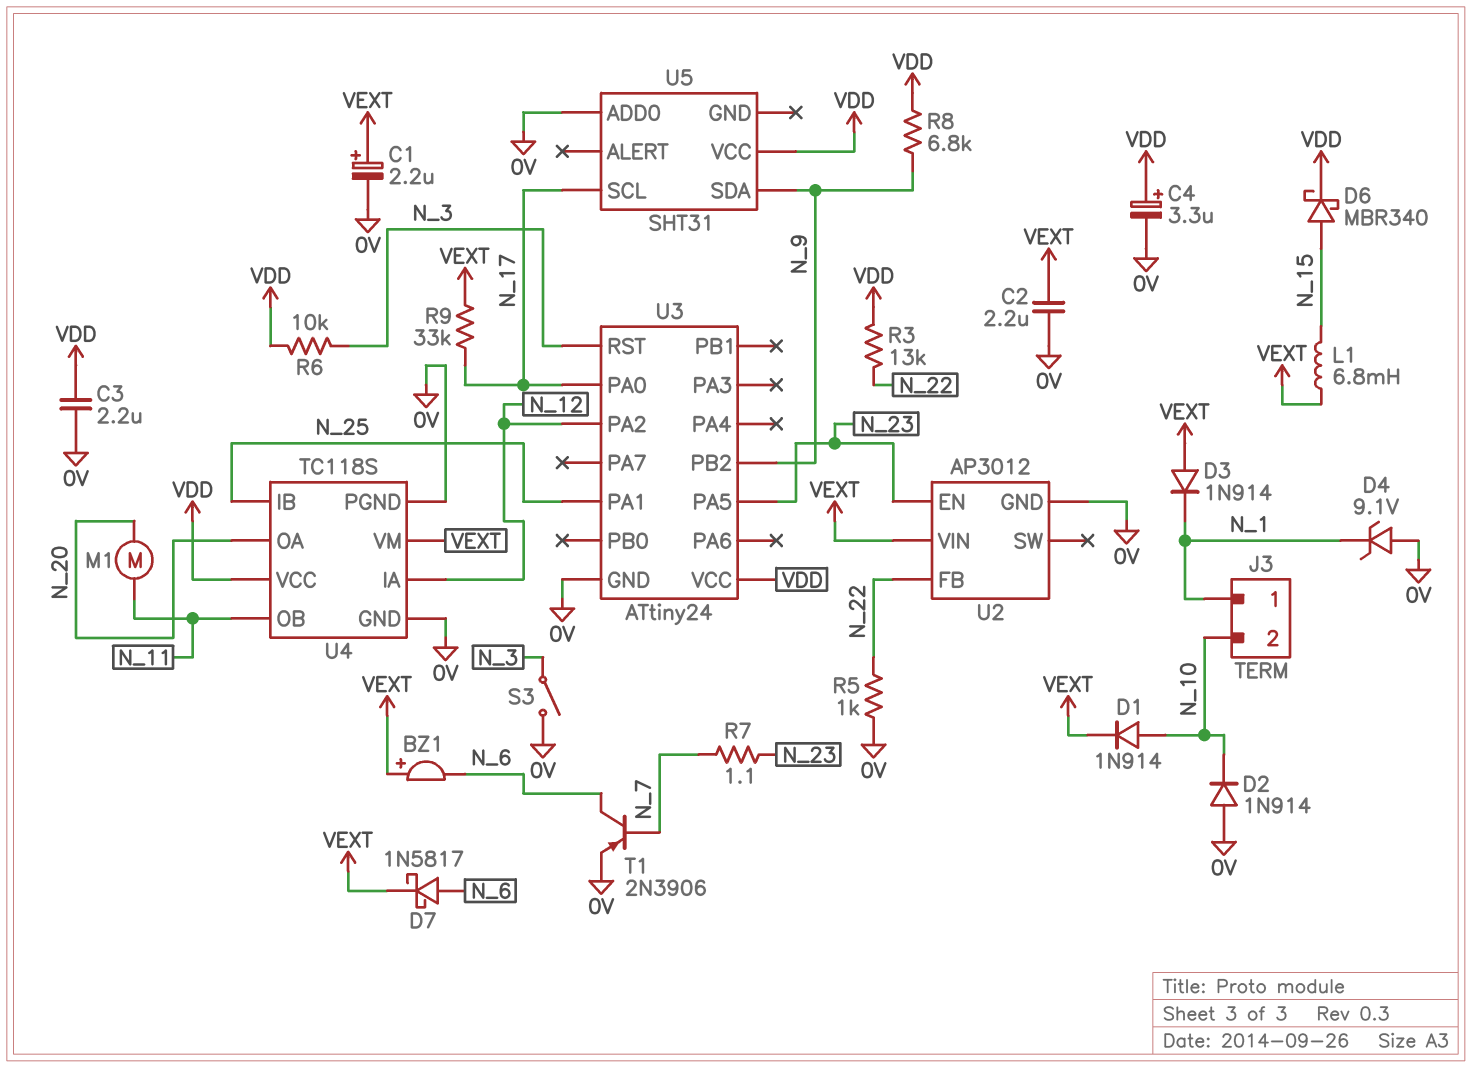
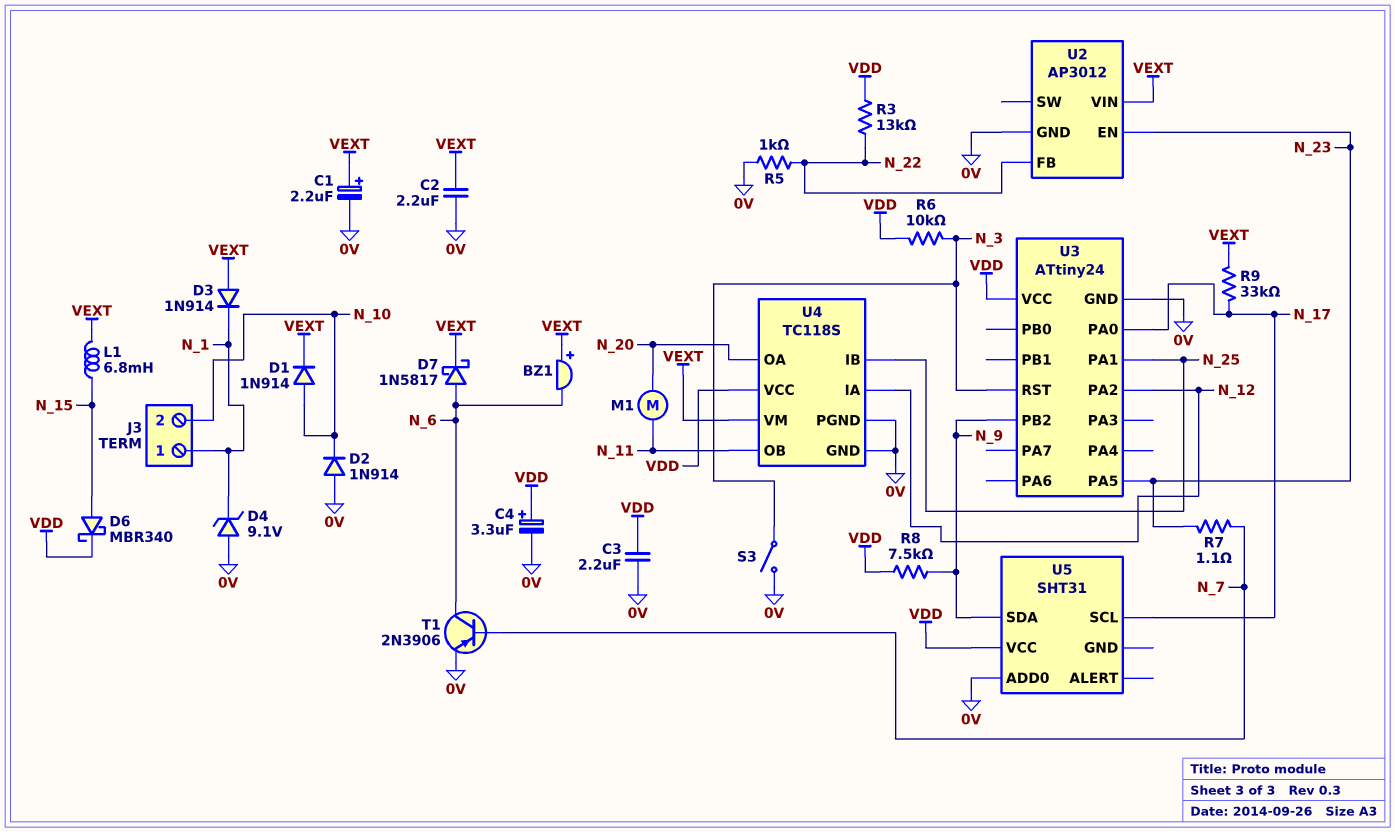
R8: 6.8k (N_9, VDD) -> 7.5k (N_9, VDD)

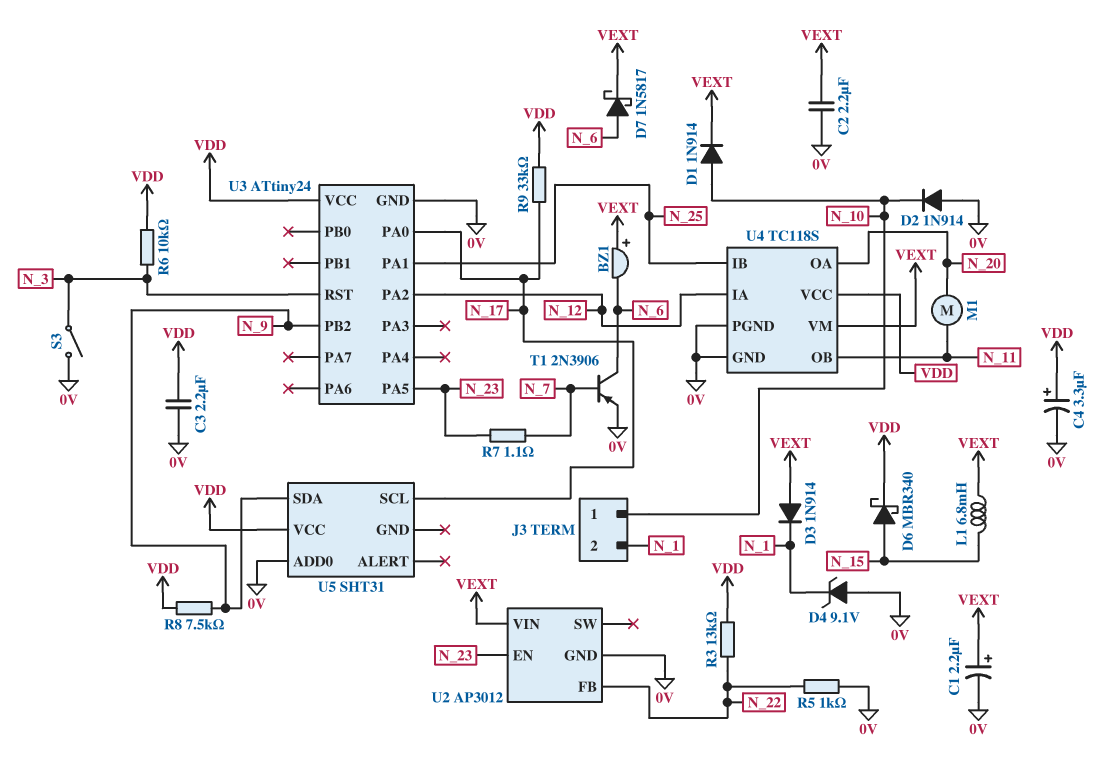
J3 pin 1: N_1 -> N_10
J3 pin 2: N_10 -> N_1
R9: 33k (N_17, VEXT) -> 33k (N_17, VDD)

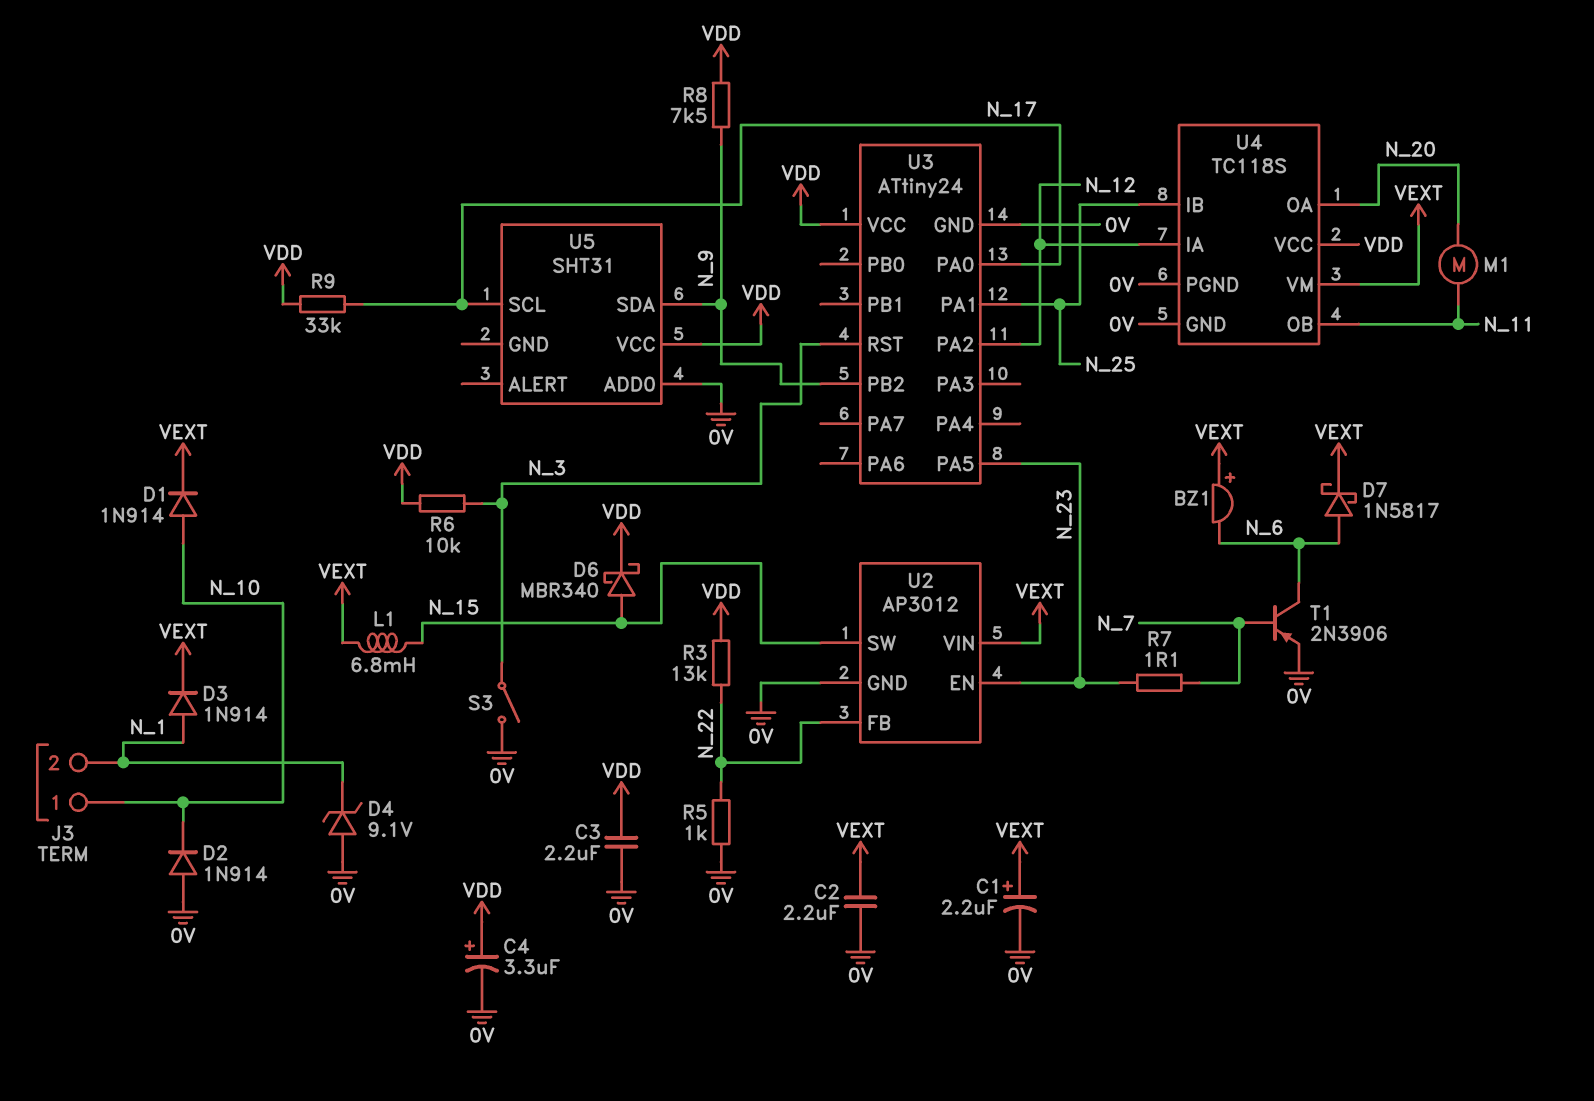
D3: diode 1N914 (A VEXT, K N_1) -> diode 1N914 (A N_1, K VEXT)
U2 pin SW: none -> N_15

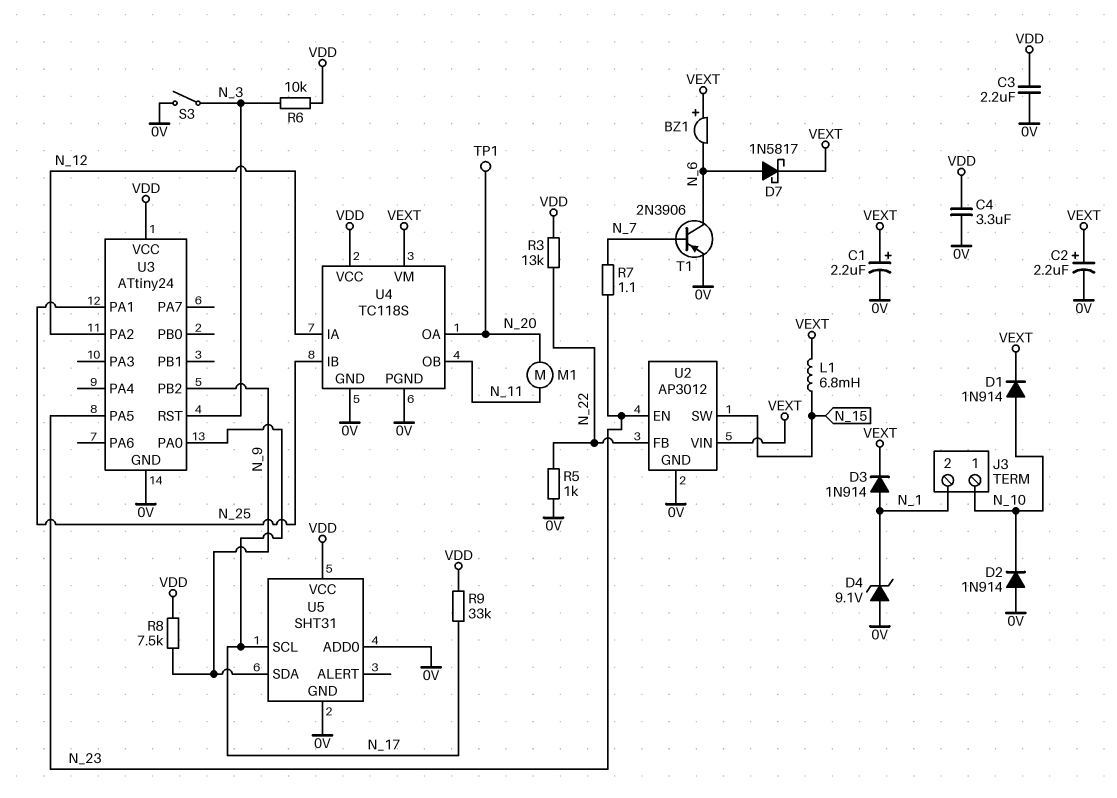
C2: 2.2uF (0V, VEXT) -> 2.2uF (plus VEXT, minus 0V)
C4: 3.3uF (plus VDD, minus 0V) -> 3.3uF (0V, VDD)
D6: schottky MBR340 (A N_15, K VDD) -> none
TP1: none -> test point (N_20)
U5 pin GND: none -> 0V

